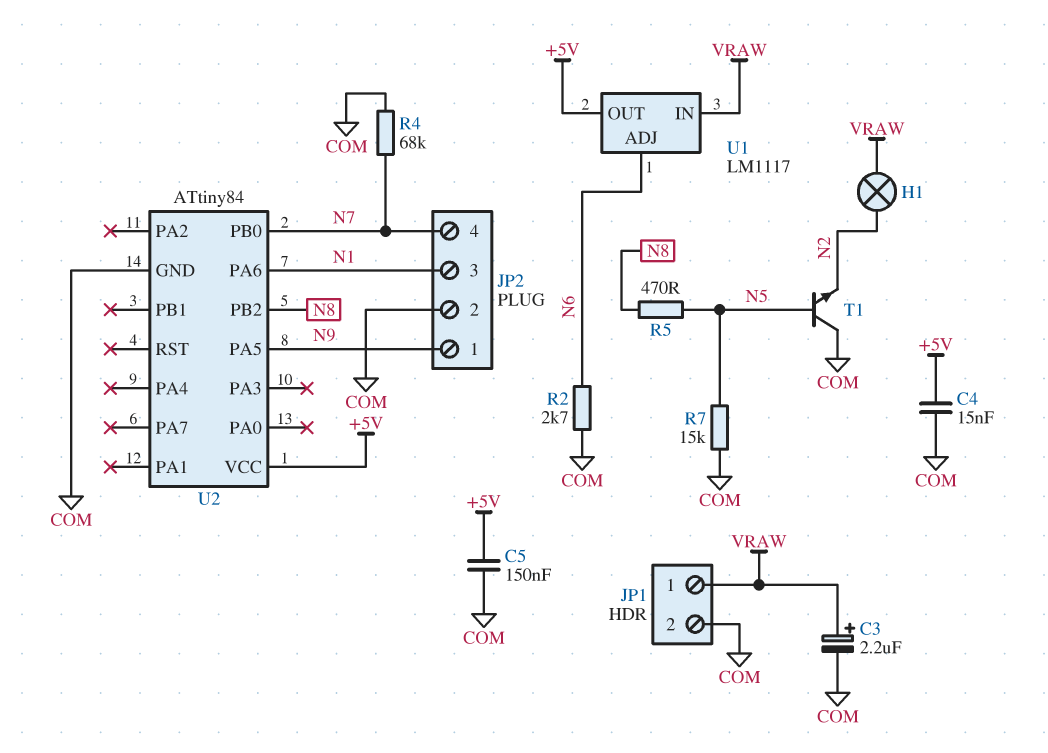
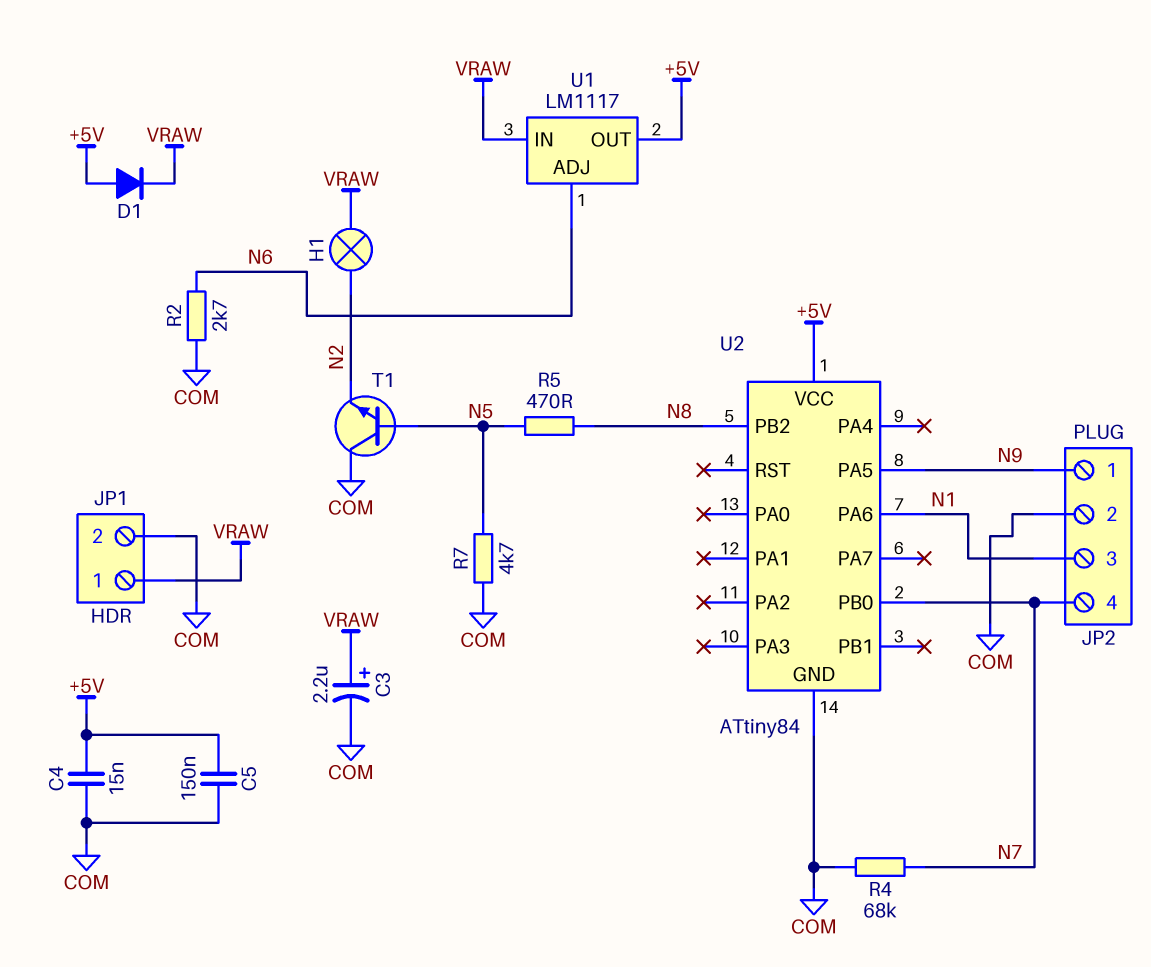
D1: none -> diode (A +5V, K VRAW)
R7: 15k (COM, N5) -> 4.7k (COM, N5)

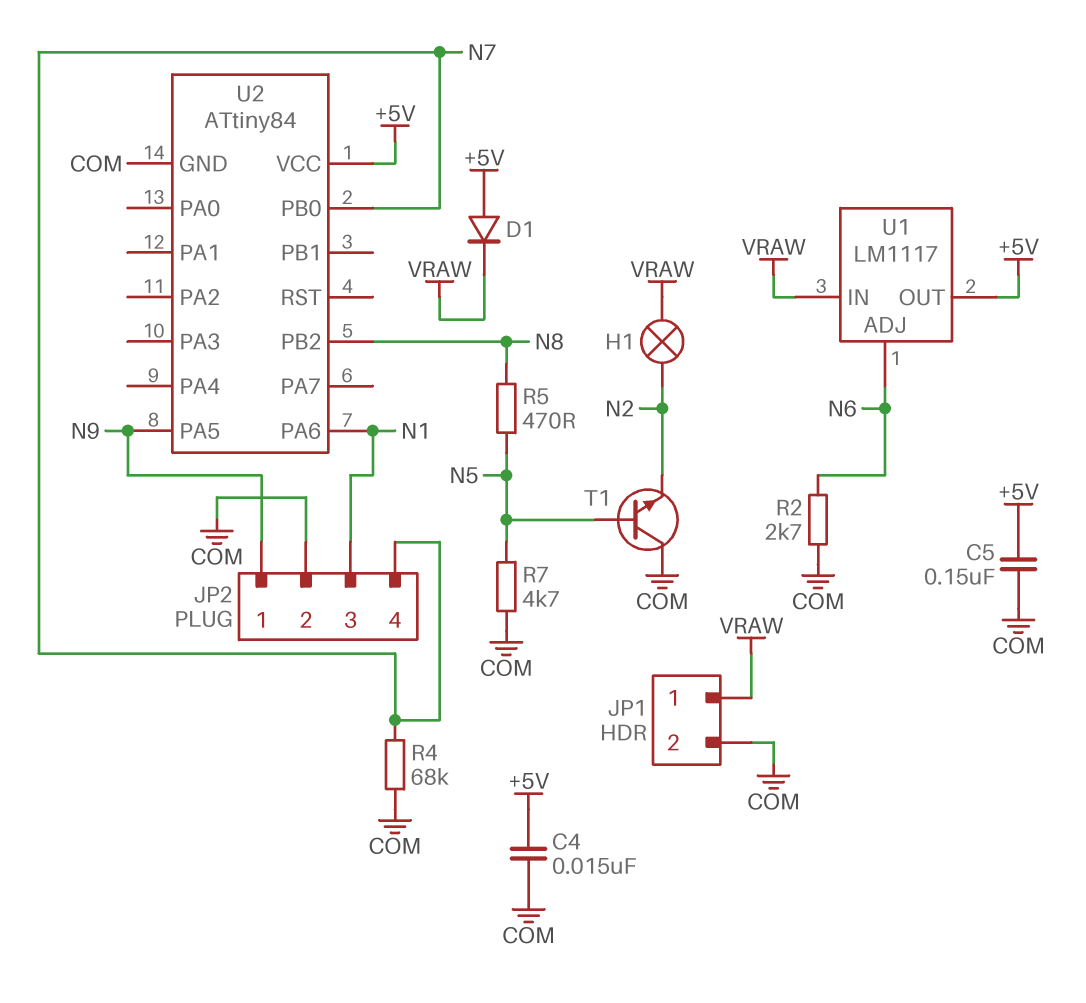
C3: 2.2uF (plus VRAW, minus COM) -> none

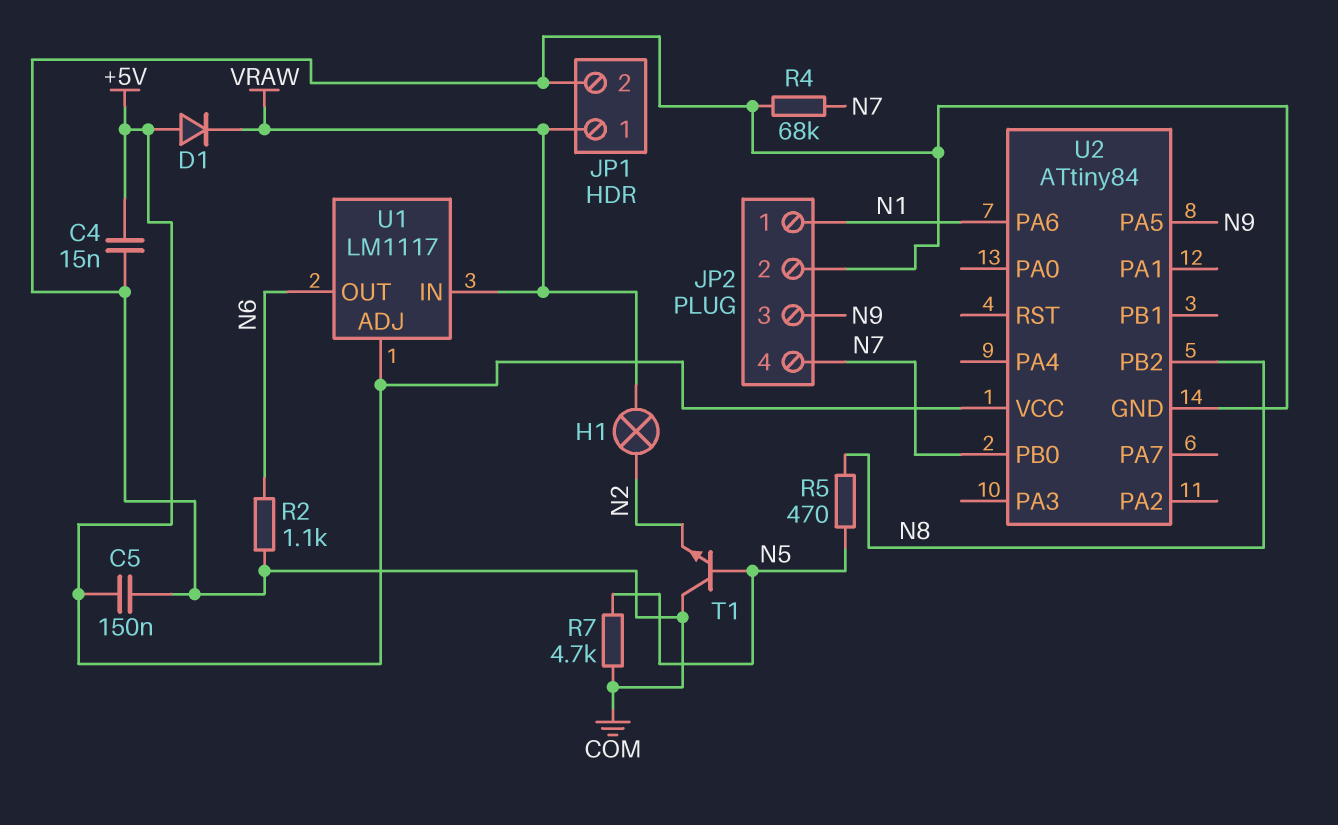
JP2 pin 1: N9 -> N1
JP2 pin 3: N1 -> N9
R2: 2.7k (COM, N6) -> 1.1k (COM, N6)
U1 pin ADJ: N6 -> +5V
U1 pin OUT: +5V -> N6

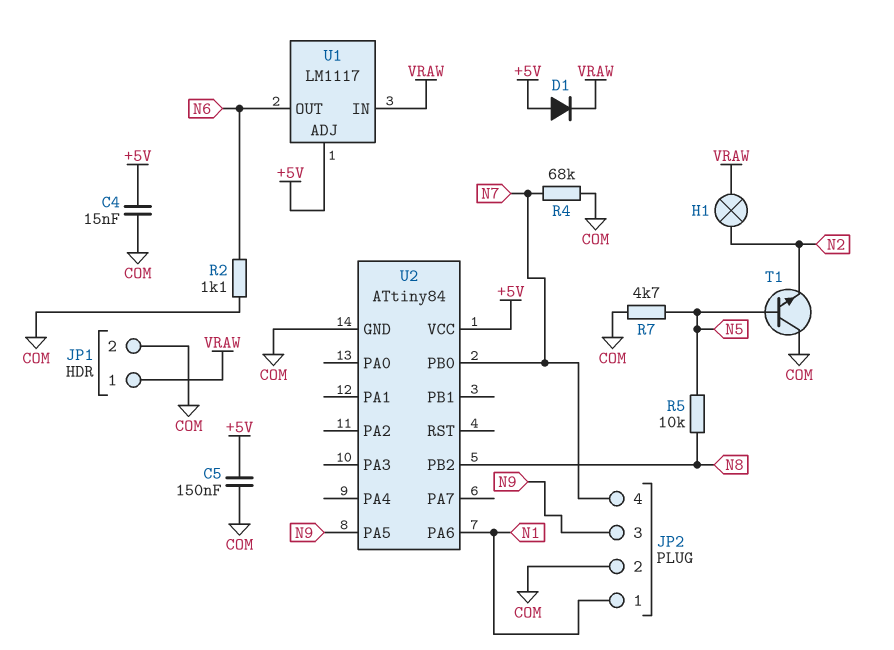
R5: 470 (N5, N8) -> 10k (N5, N8)

